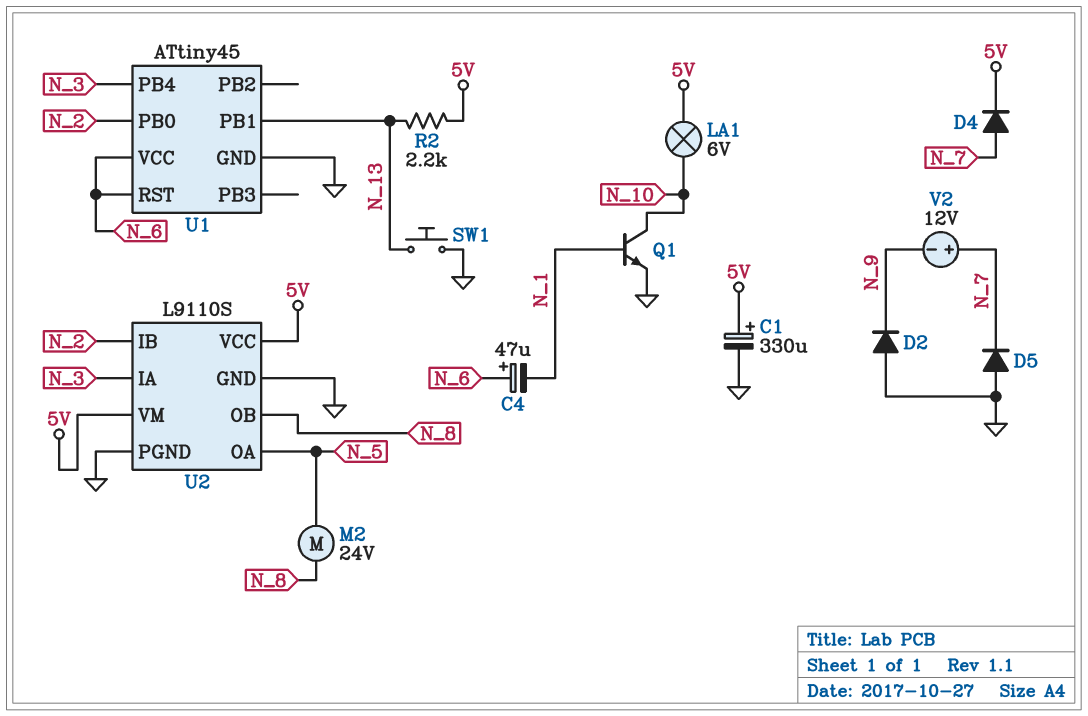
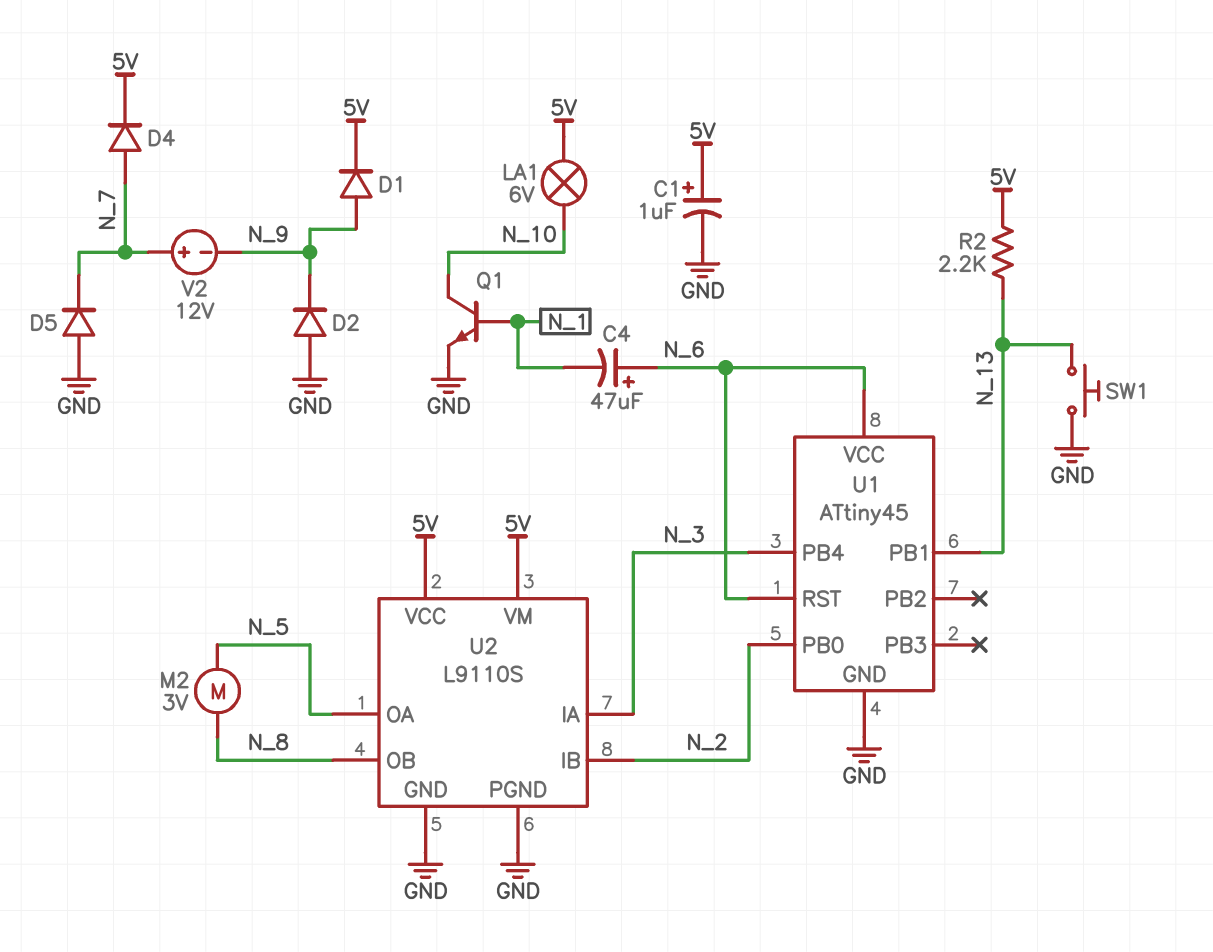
C1: 330uF (plus 5V, minus GND) -> 1uF (plus 5V, minus GND)
D1: none -> diode (A N_9, K 5V)
M2: motor 24V (N_5, N_8) -> motor 3V (N_5, N_8)

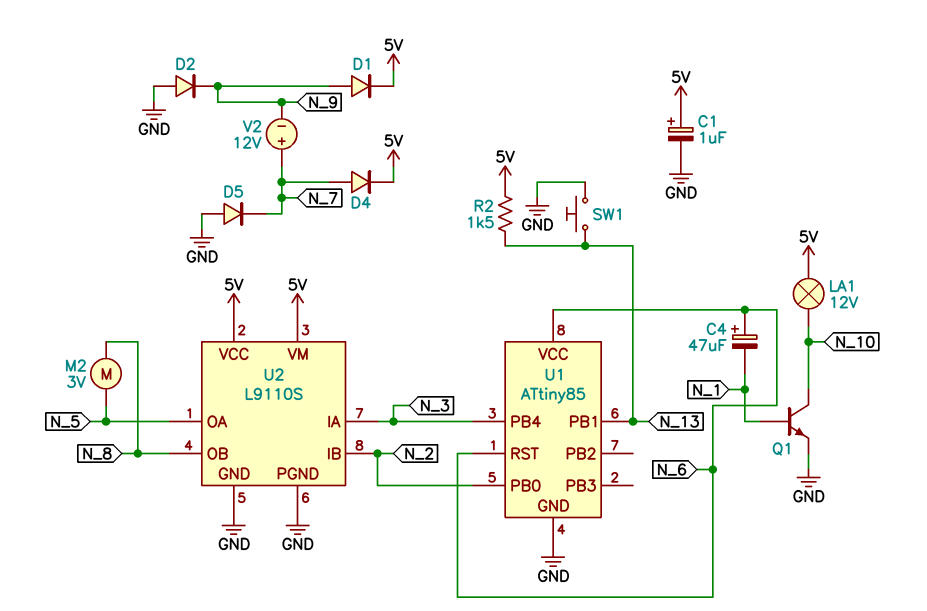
LA1: lamp 6V (5V, N_10) -> lamp 12V (5V, N_10)
R2: 2.2k (5V, N_13) -> 1.5k (5V, N_13)
U1: ATtiny45 -> ATtiny85

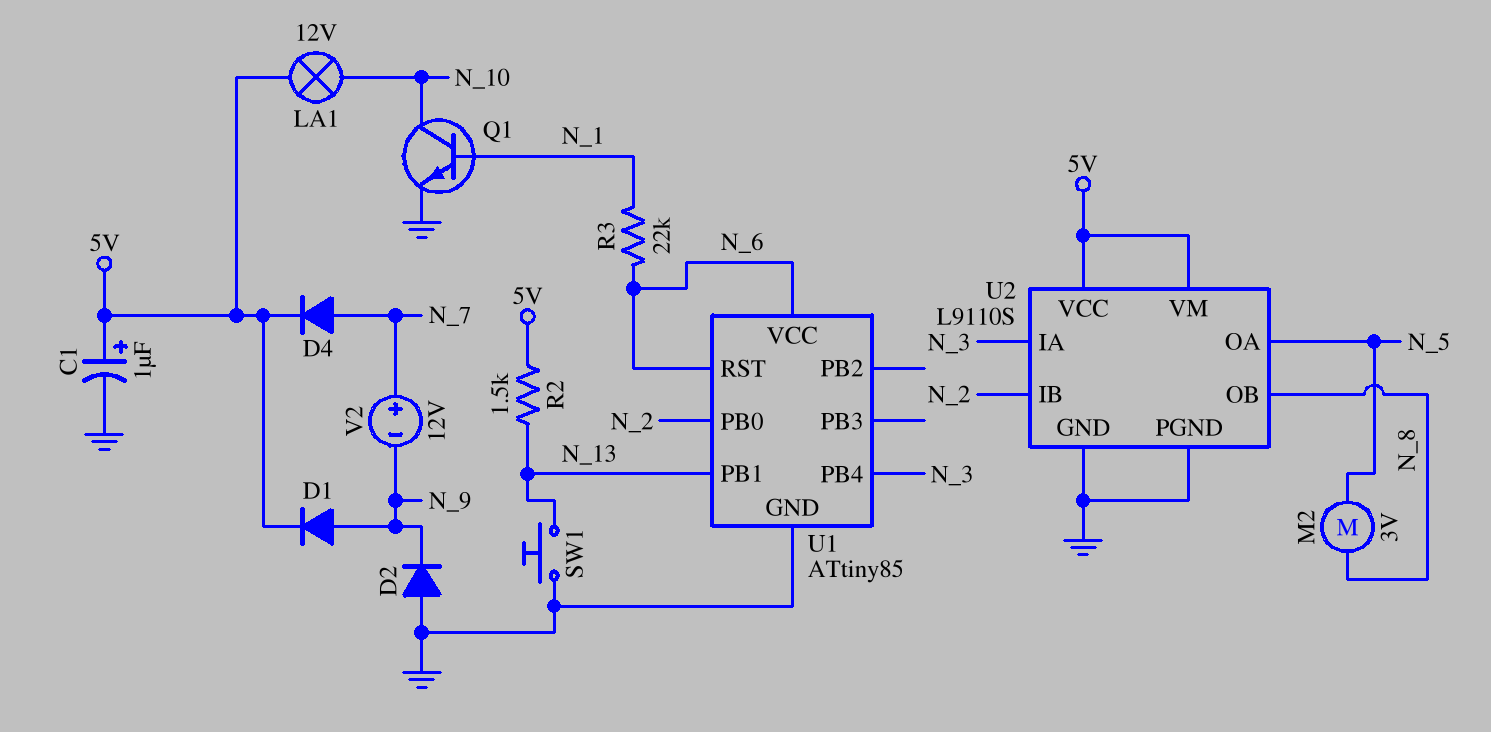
C4: 47uF (plus N_6, minus N_1) -> none
D5: diode (A GND, K N_7) -> none
R3: none -> 22k (N_1, N_6)

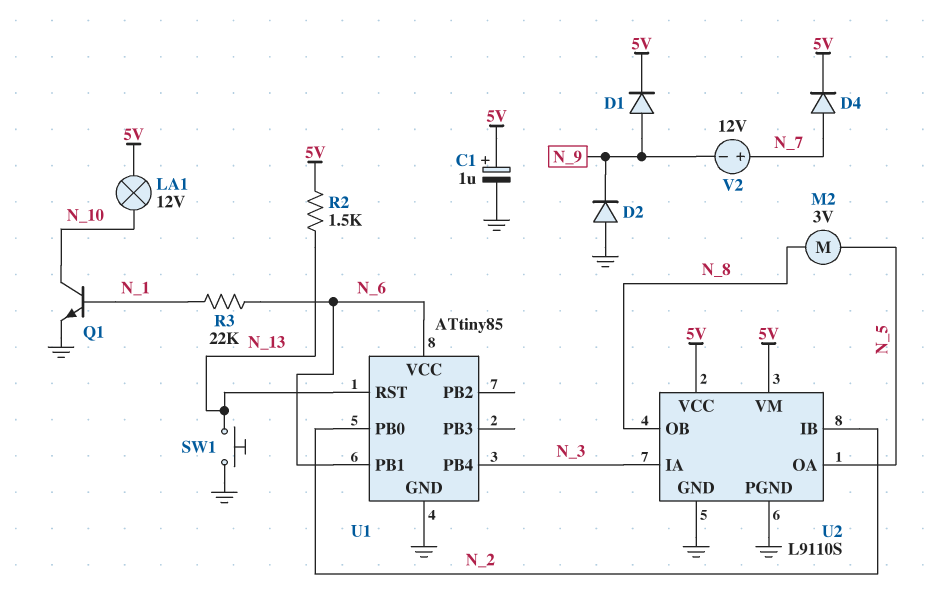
U1 pin PB1: N_13 -> N_6
U1 pin RST: N_6 -> N_13

